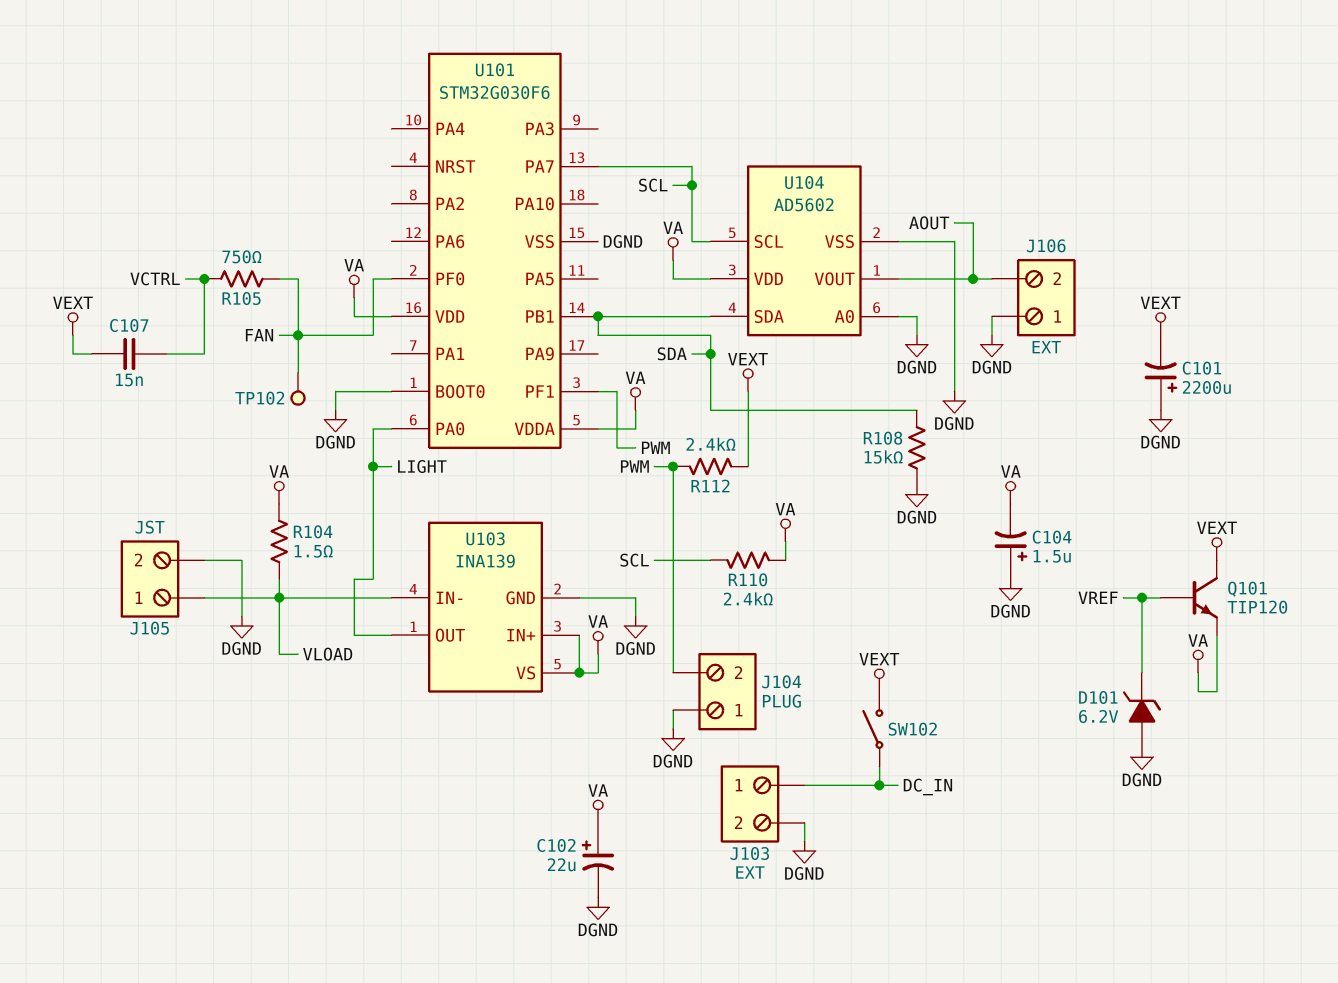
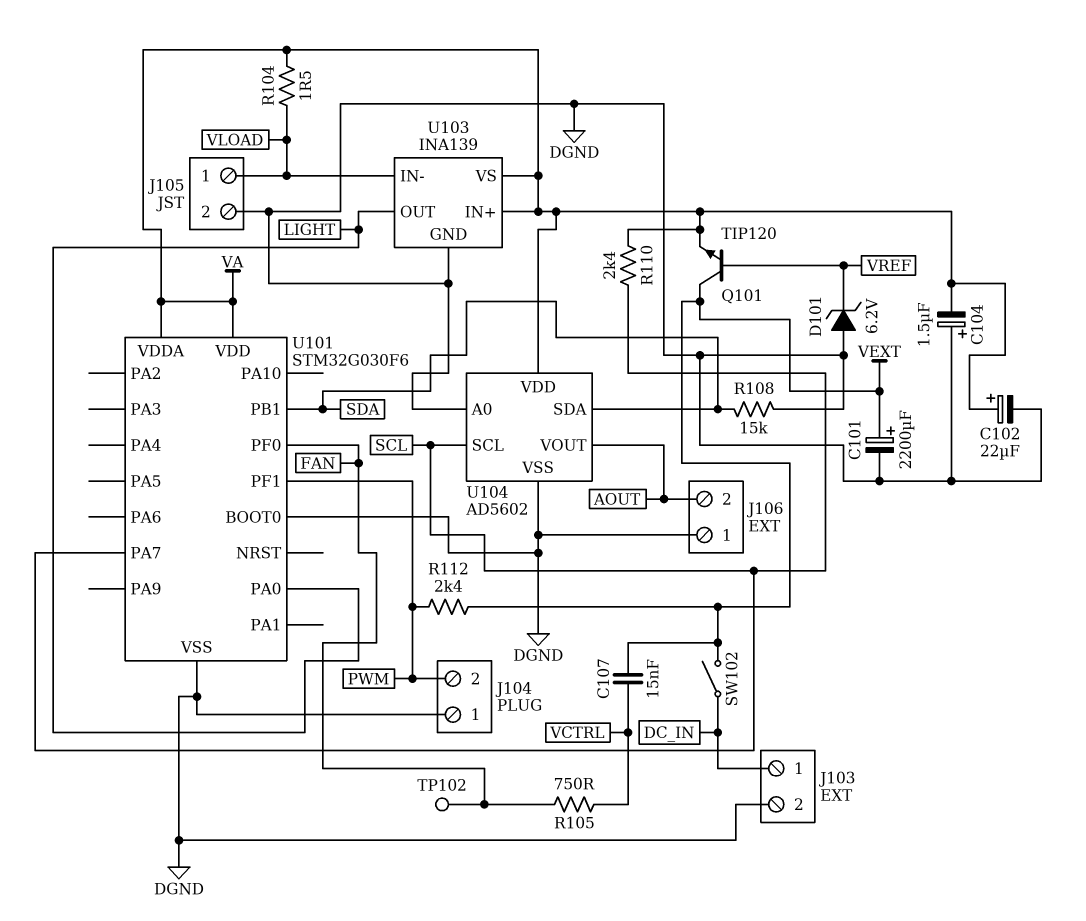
C101: 2200uF (plus DGND, minus VEXT) -> 2200uF (plus VEXT, minus DGND)

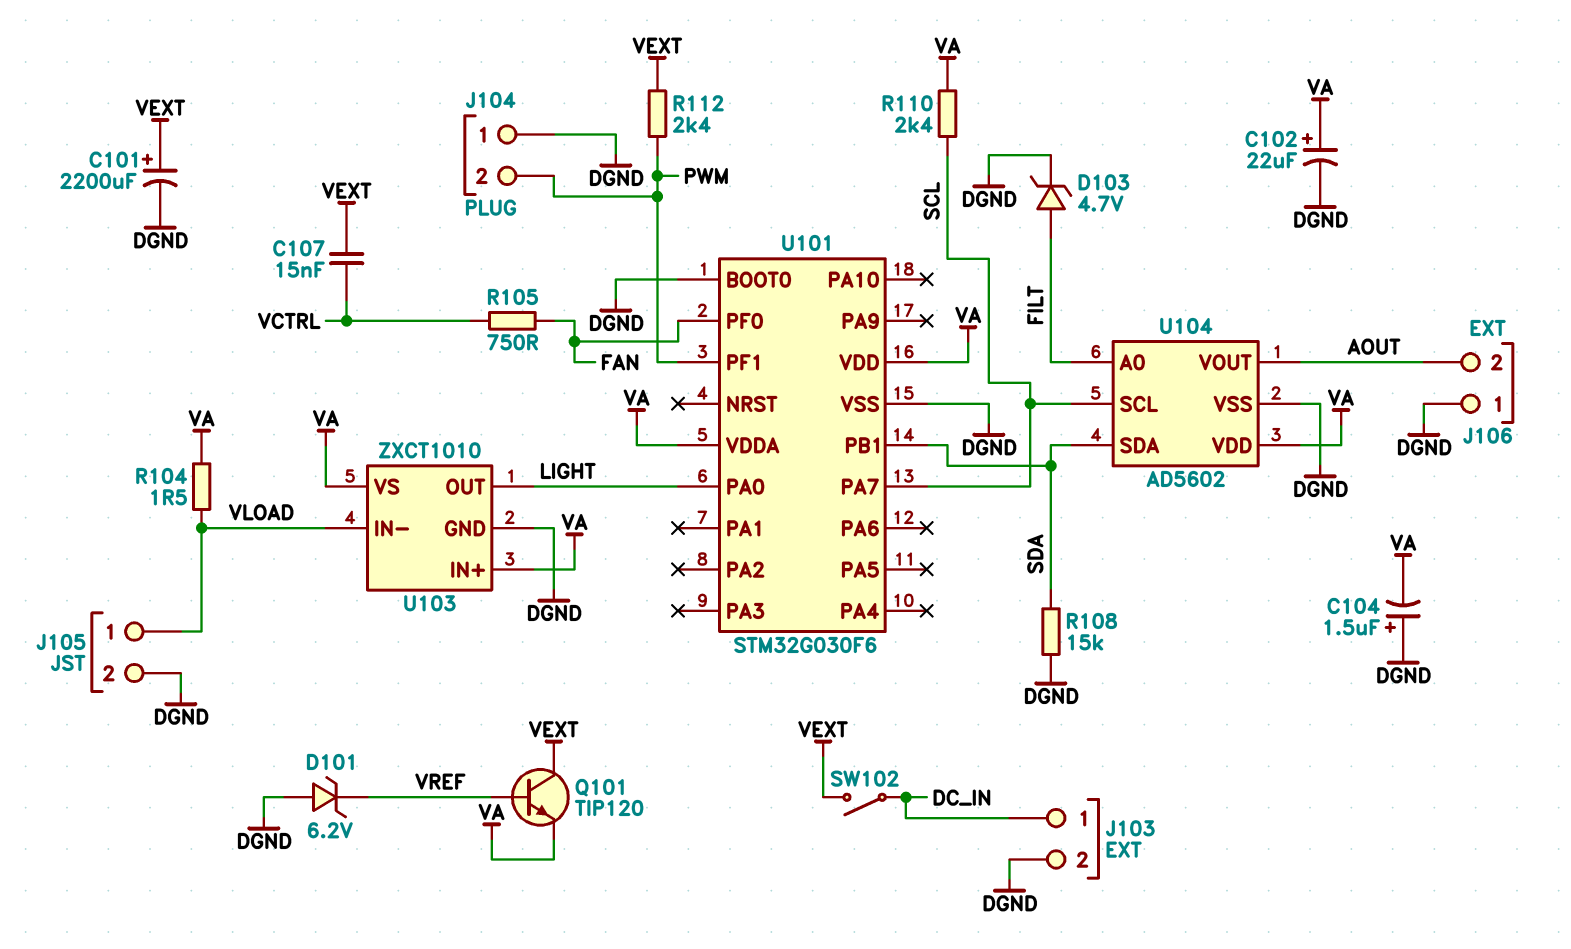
D103: none -> zener 4.7V (A FILT, K DGND)
TP102: test point (FAN) -> none
U103: INA139 -> ZXCT1010
U104 pin A0: DGND -> FILT

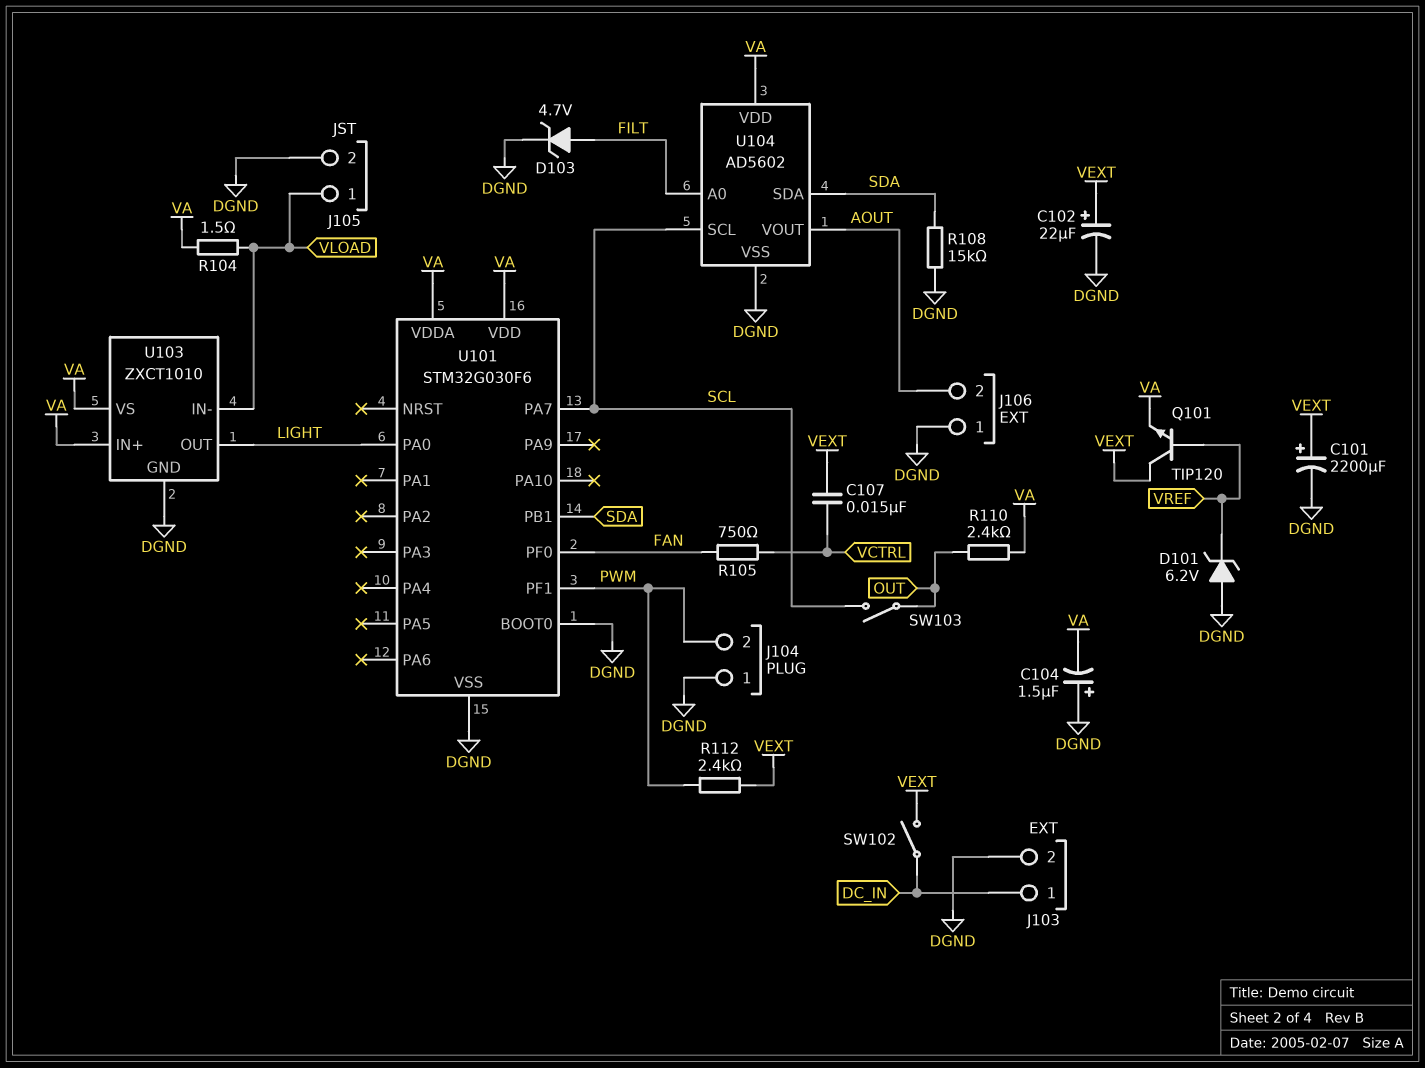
C102: 22uF (plus VA, minus DGND) -> 22uF (plus VEXT, minus DGND)
R110: 2.4k (SCL, VA) -> 2.4k (OUT, VA)
SW103: none -> switch (OUT, SCL)

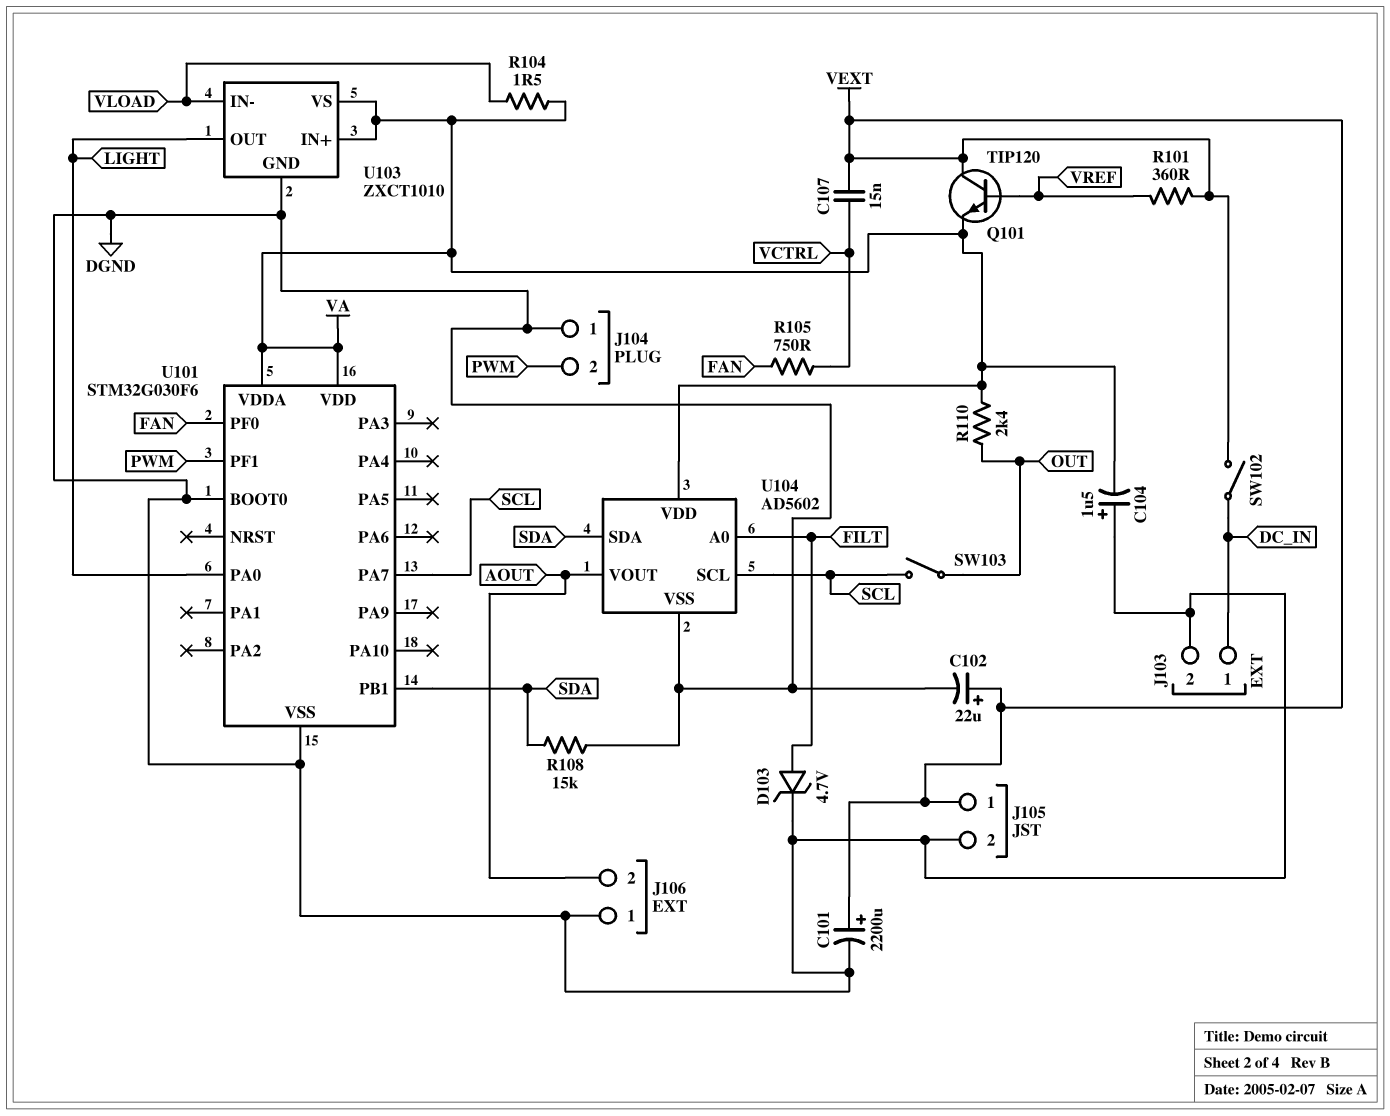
D101: zener 6.2V (A DGND, K VREF) -> none
J105 pin 1: VLOAD -> VEXT
R101: none -> 360 (VEXT, VREF)
R112: 2.4k (PWM, VEXT) -> none

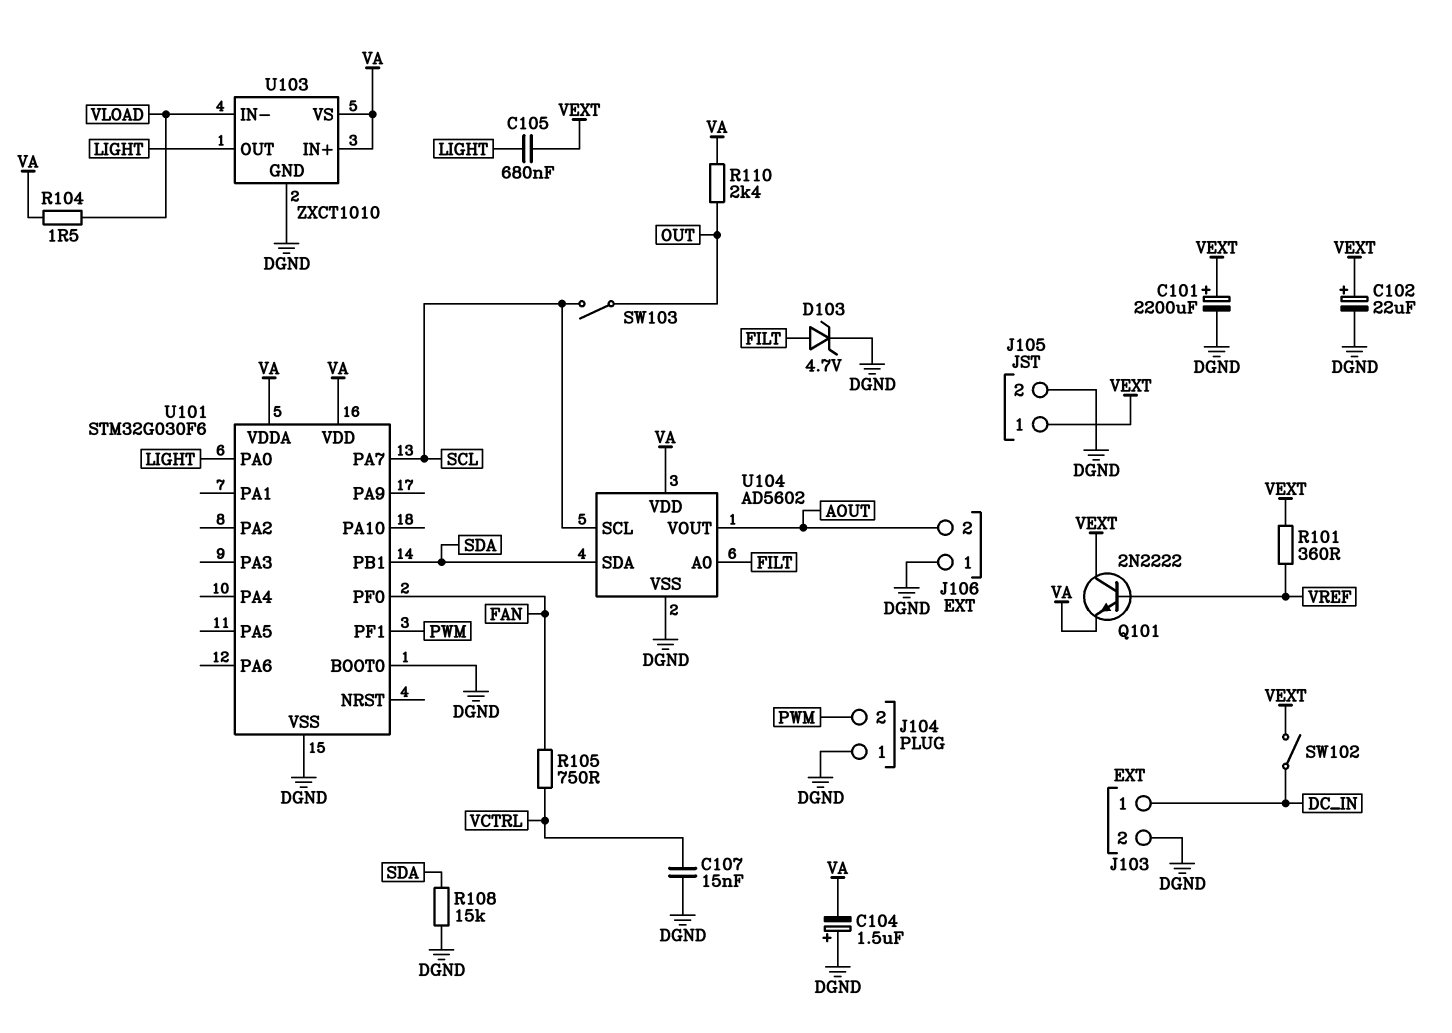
C105: none -> 680nF (LIGHT, VEXT)
C107: 15nF (VCTRL, VEXT) -> 15nF (DGND, VCTRL)
Q101: NPN TIP120 (B VREF, C VEXT, E VA) -> NPN 2N2222 (B VREF, C VEXT, E VA)

